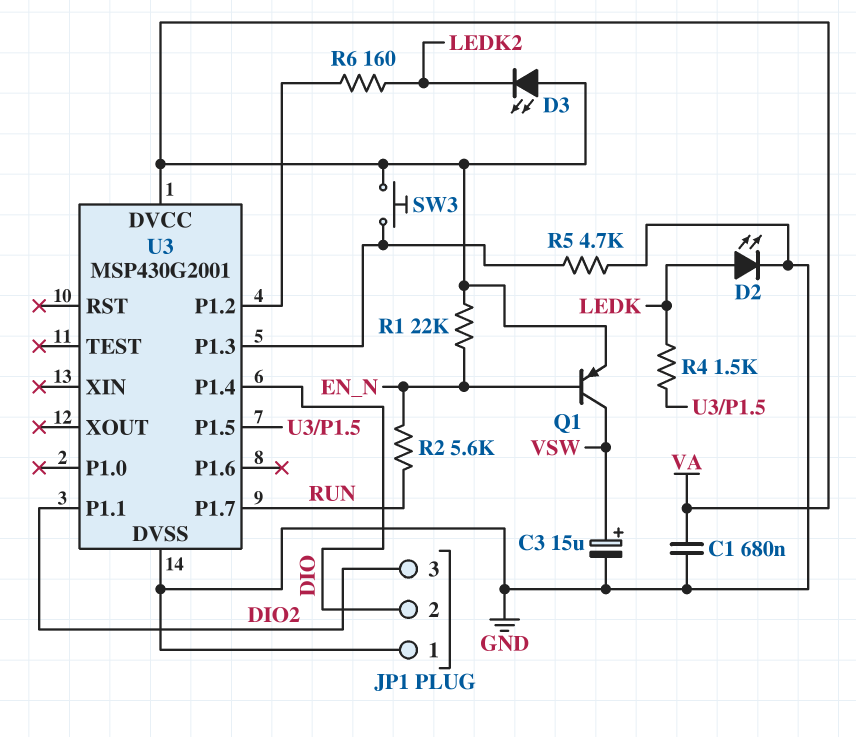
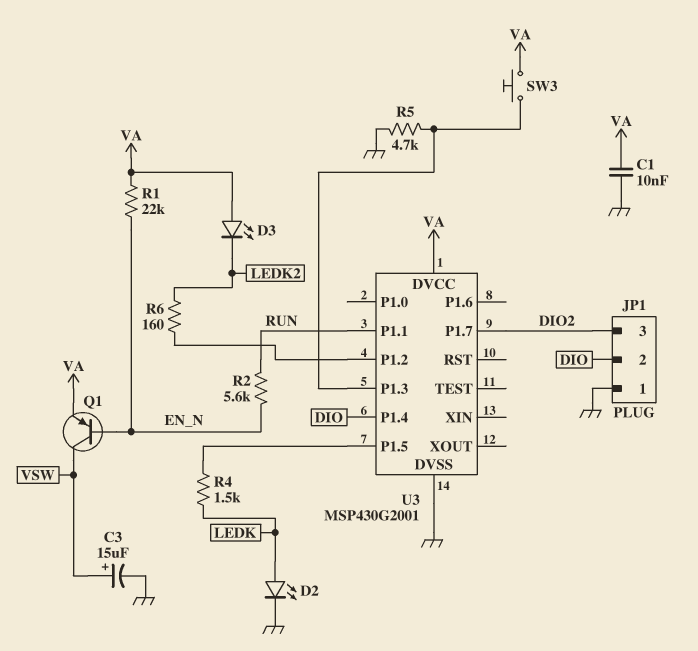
C1: 680nF (GND, VA) -> 10nF (GND, VA)
U3 pin P1.1: DIO2 -> RUN
U3 pin P1.7: RUN -> DIO2

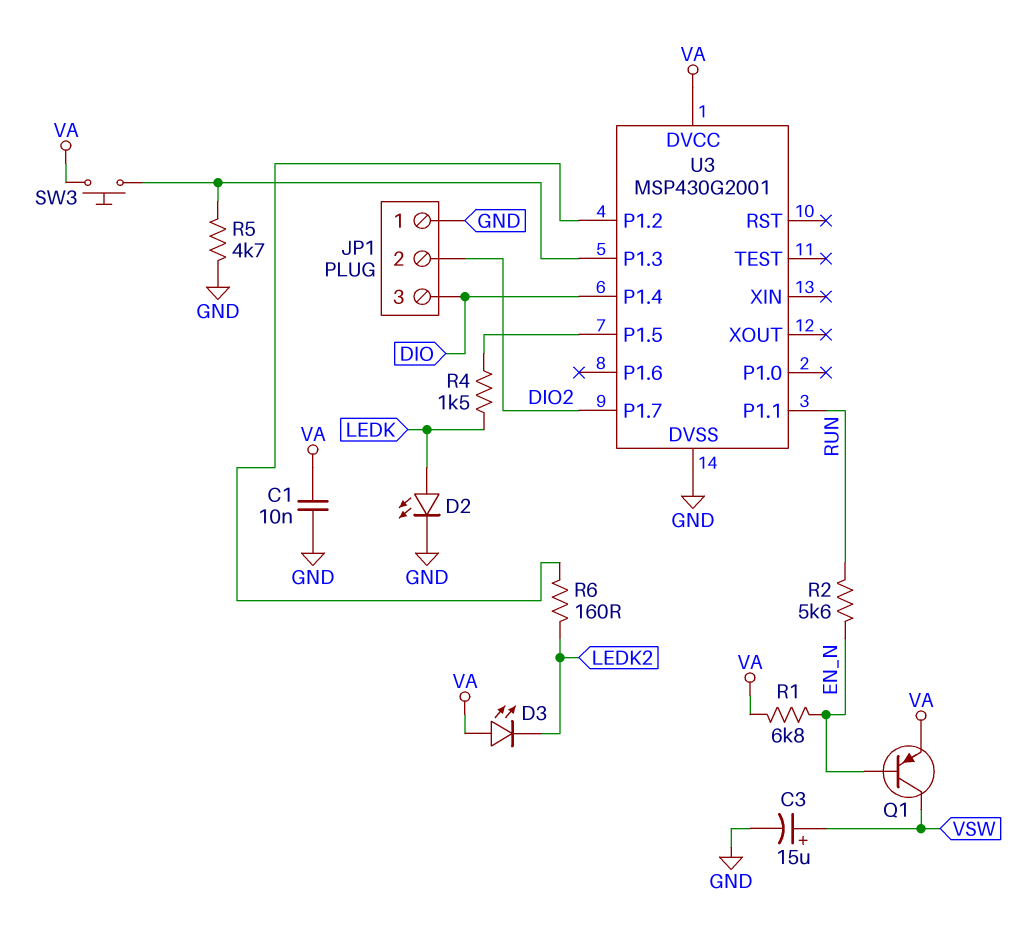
JP1 pin 2: DIO -> DIO2
JP1 pin 3: DIO2 -> DIO
R1: 22k (EN_N, VA) -> 6.8k (EN_N, VA)

